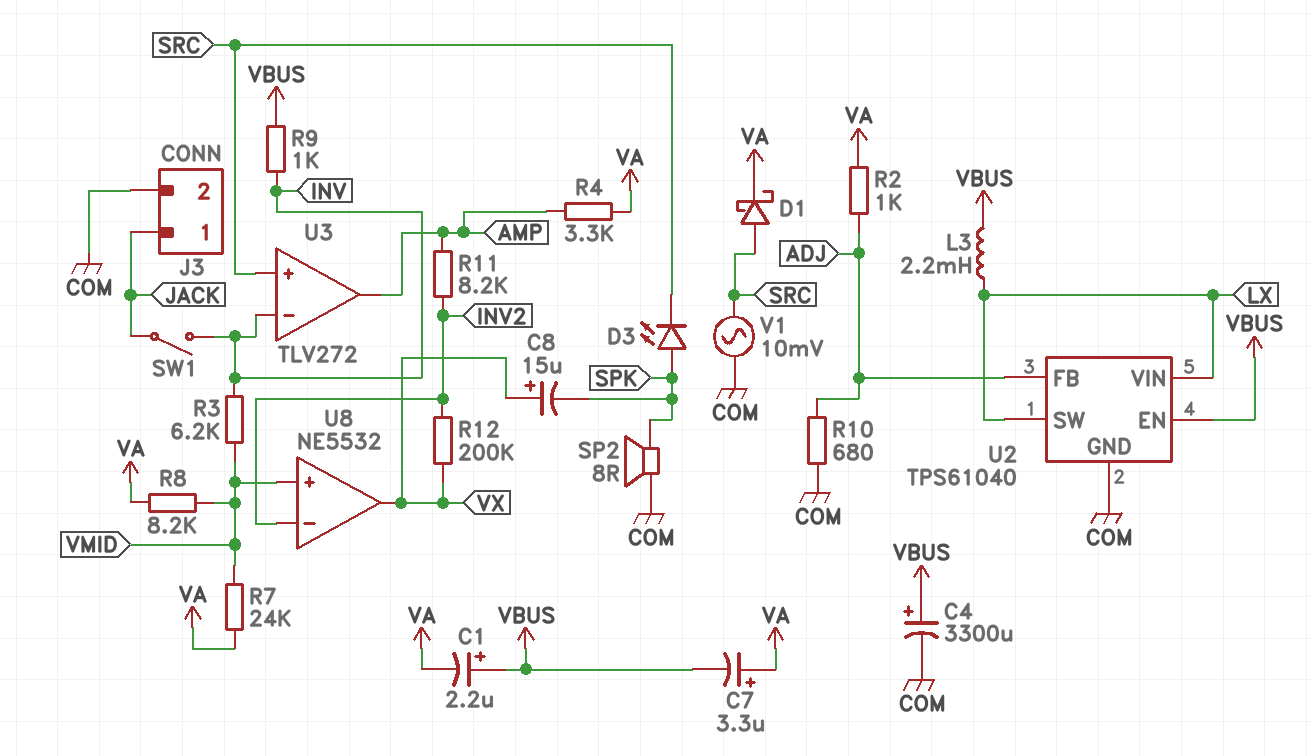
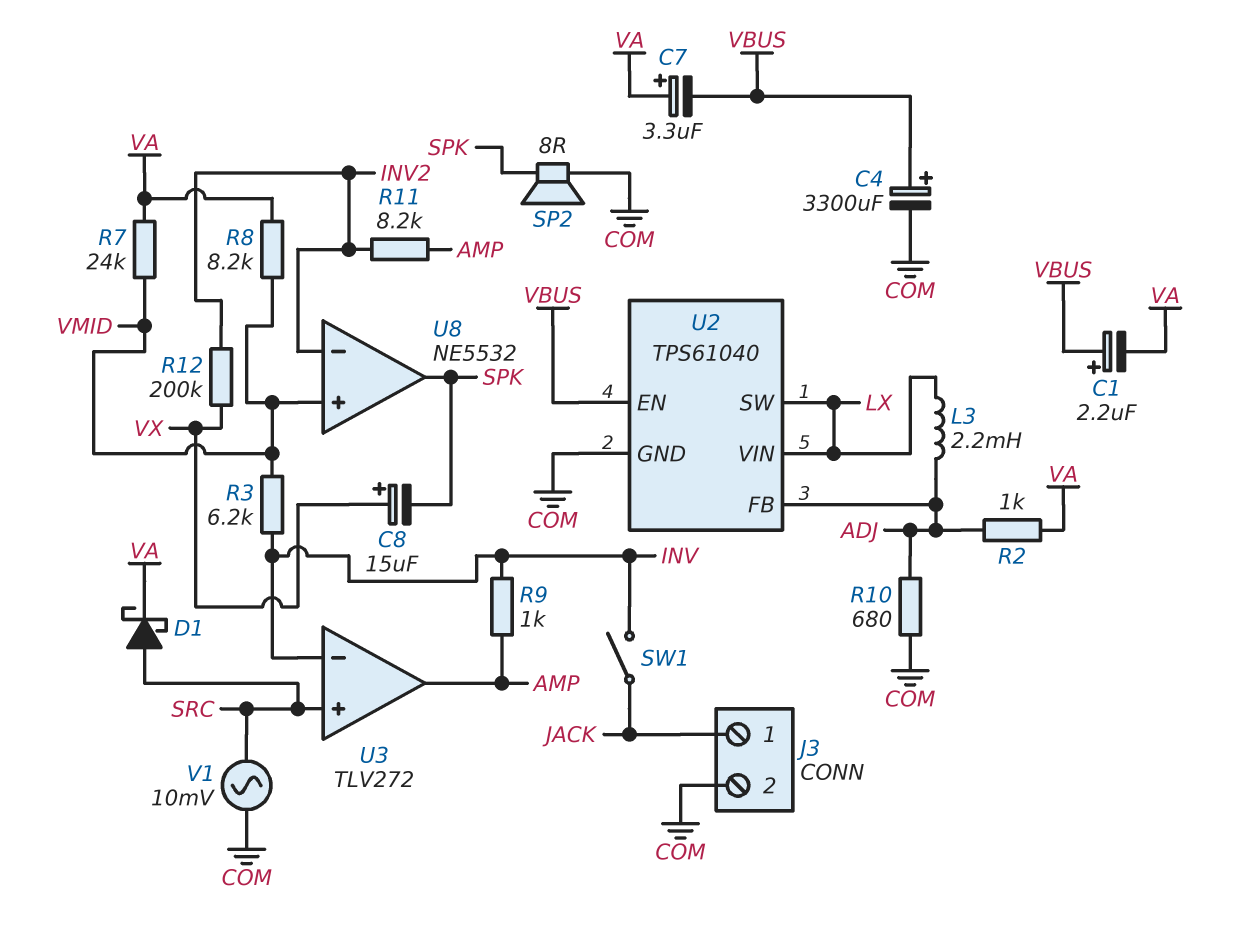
D3: LED (A SPK, K SRC) -> none
L3: 2.2mH (LX, VBUS) -> 2.2mH (ADJ, LX)
R4: 3.3k (AMP, VA) -> none
R9: 1k (INV, VBUS) -> 1k (AMP, INV)
U8 pin out: VX -> SPK

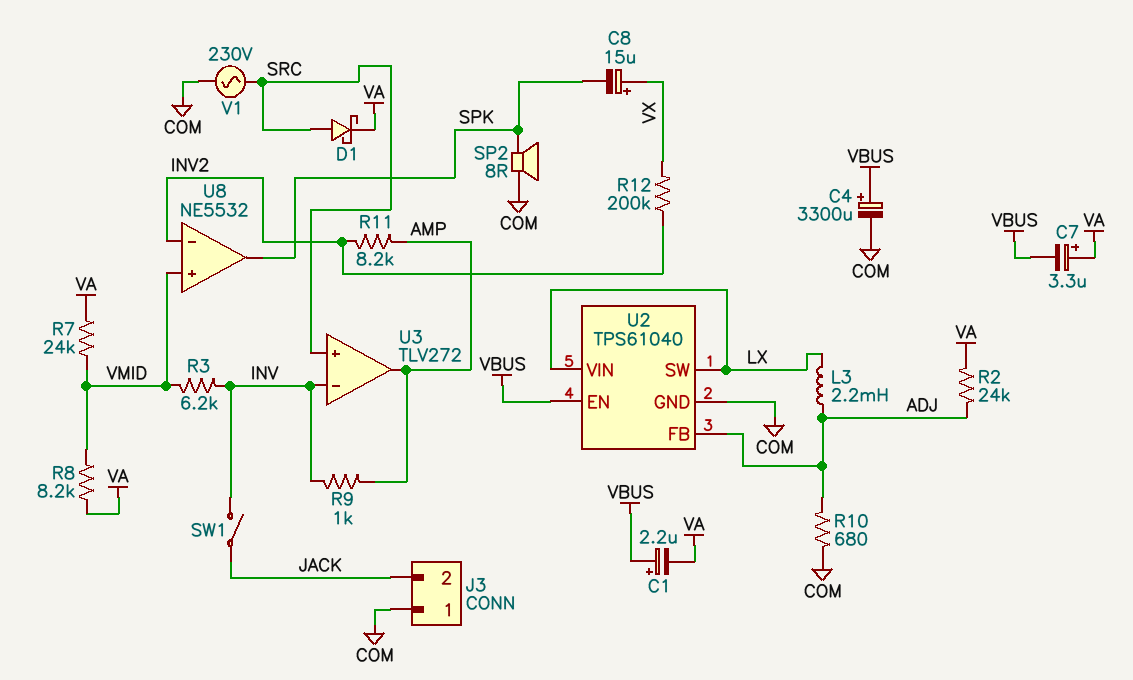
J3 pin 1: JACK -> COM
J3 pin 2: COM -> JACK
R2: 1k (ADJ, VA) -> 24k (ADJ, VA)
V1: AC 10mV (COM, SRC) -> AC 230V (COM, SRC)

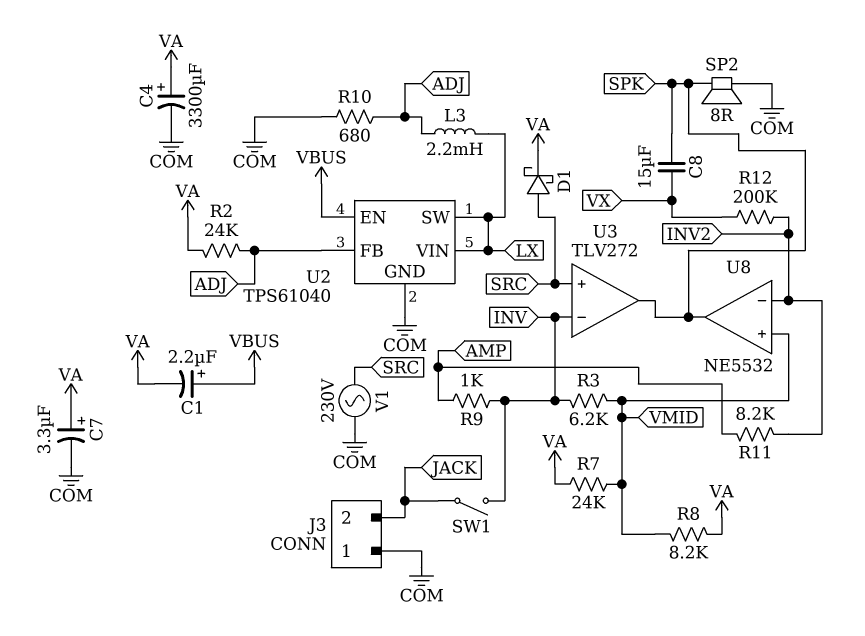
C4: 3300uF (plus VBUS, minus COM) -> 3300uF (plus VA, minus COM)
C7: 3.3uF (plus VA, minus VBUS) -> 3.3uF (plus VA, minus COM)
C8: 15uF (plus VX, minus SPK) -> 15uF (SPK, VX)
U3 pin out: AMP -> SPK

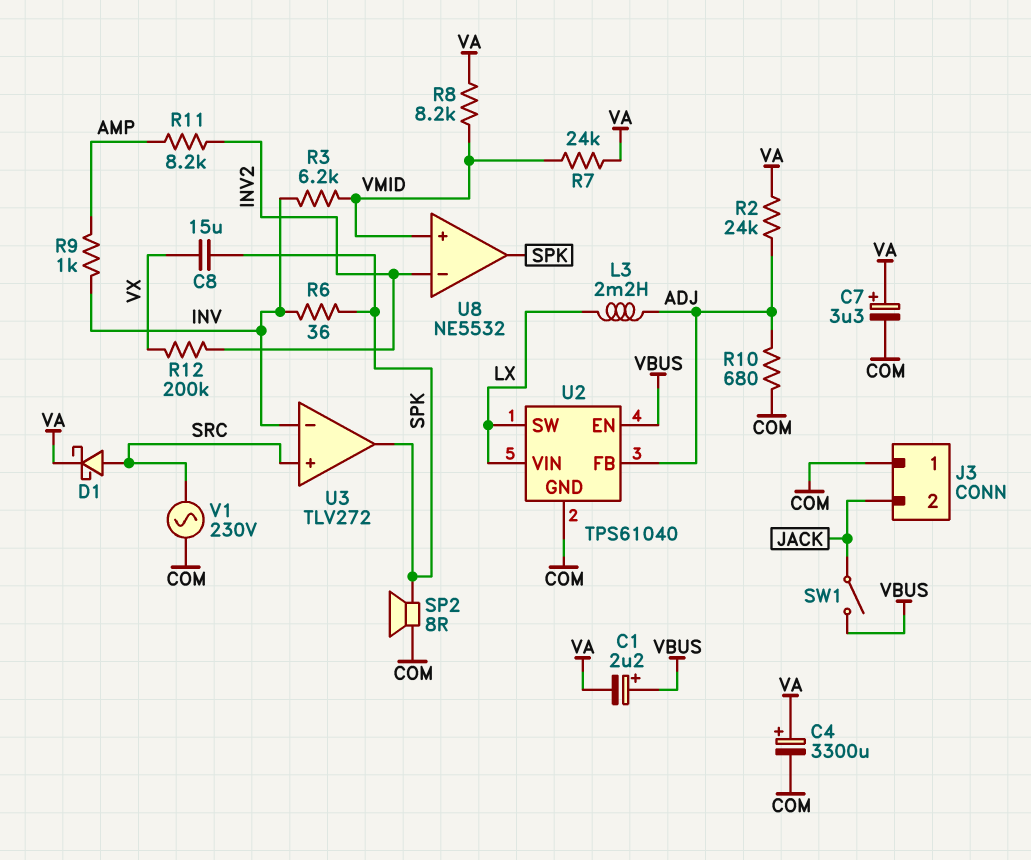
R6: none -> 36 (INV, SPK)
SW1: switch (INV, JACK) -> switch (JACK, VBUS)

